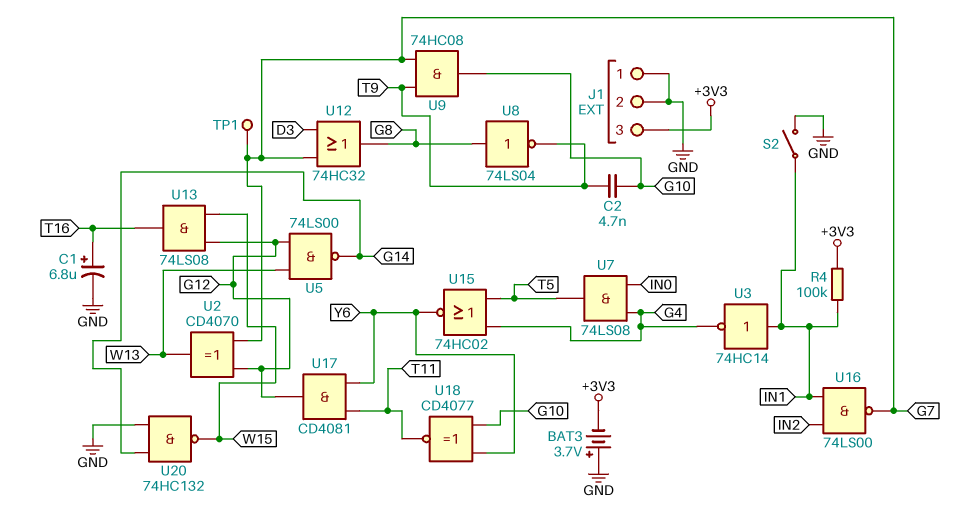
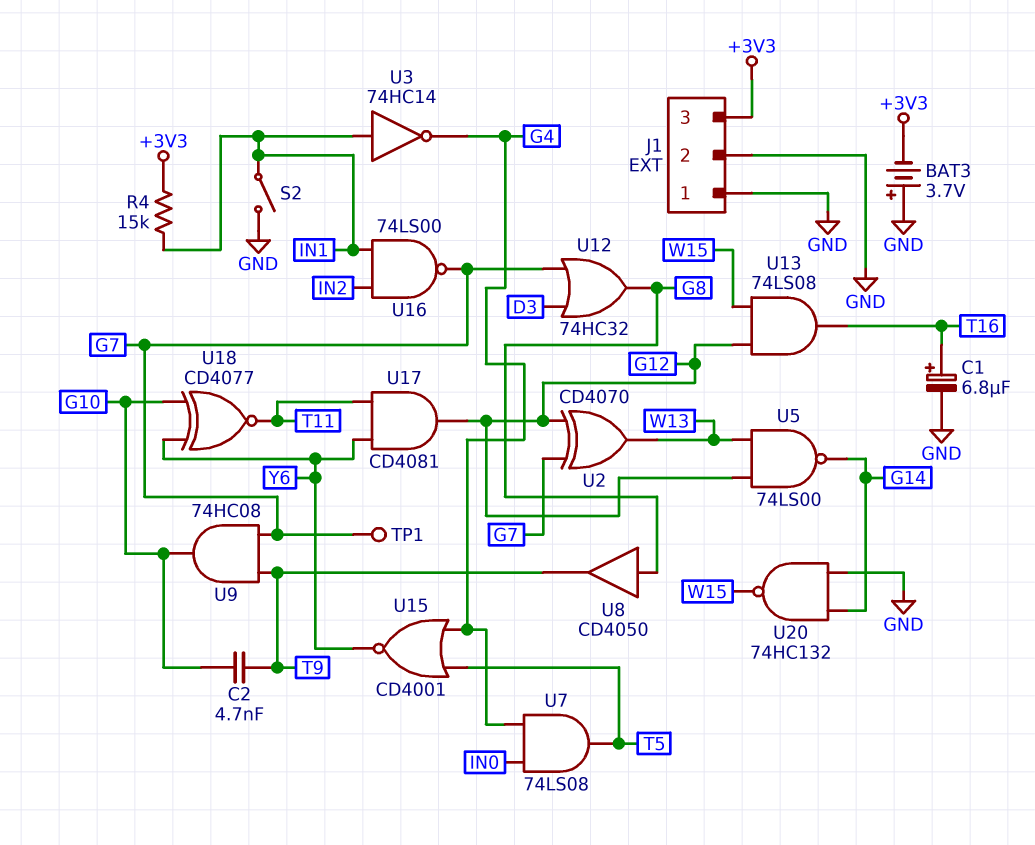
R4: 100k (+3V3, IN1) -> 15k (+3V3, IN1)
U8: NOT 74LS04 (in G8, out T9) -> buffer CD4050 (in G8, out T9)
U15: NOR 74HC02 (in G4, in T5, out Y6) -> NOR CD4001 (in G4, in T5, out Y6)

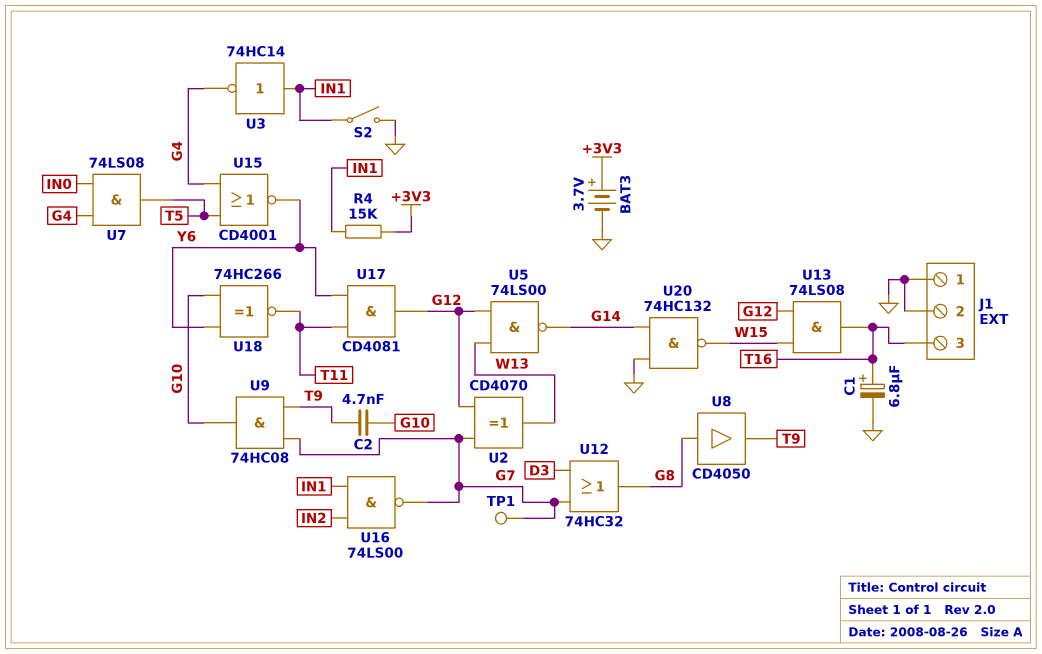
BAT3: 3.7V (plus GND, minus +3V3) -> 3.7V (plus +3V3, minus GND)
J1 pin 3: +3V3 -> T16
U18: XNOR CD4077 (in G10, in Y6, out T11) -> XNOR 74HC266 (in G10, in Y6, out T11)

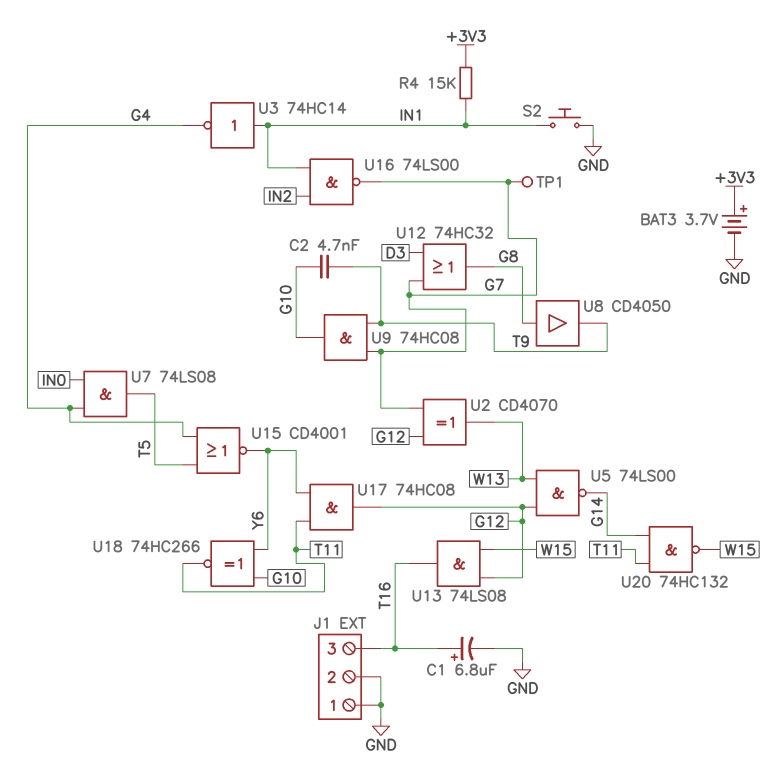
S2: switch (GND, IN1) -> button (GND, IN1)
U17: AND CD4081 (in T11, in Y6, out G12) -> AND 74HC08 (in T11, in Y6, out G12)
U20: NAND 74HC132 (in G14, in GND, out W15) -> NAND 74HC132 (in G14, in T11, out W15)

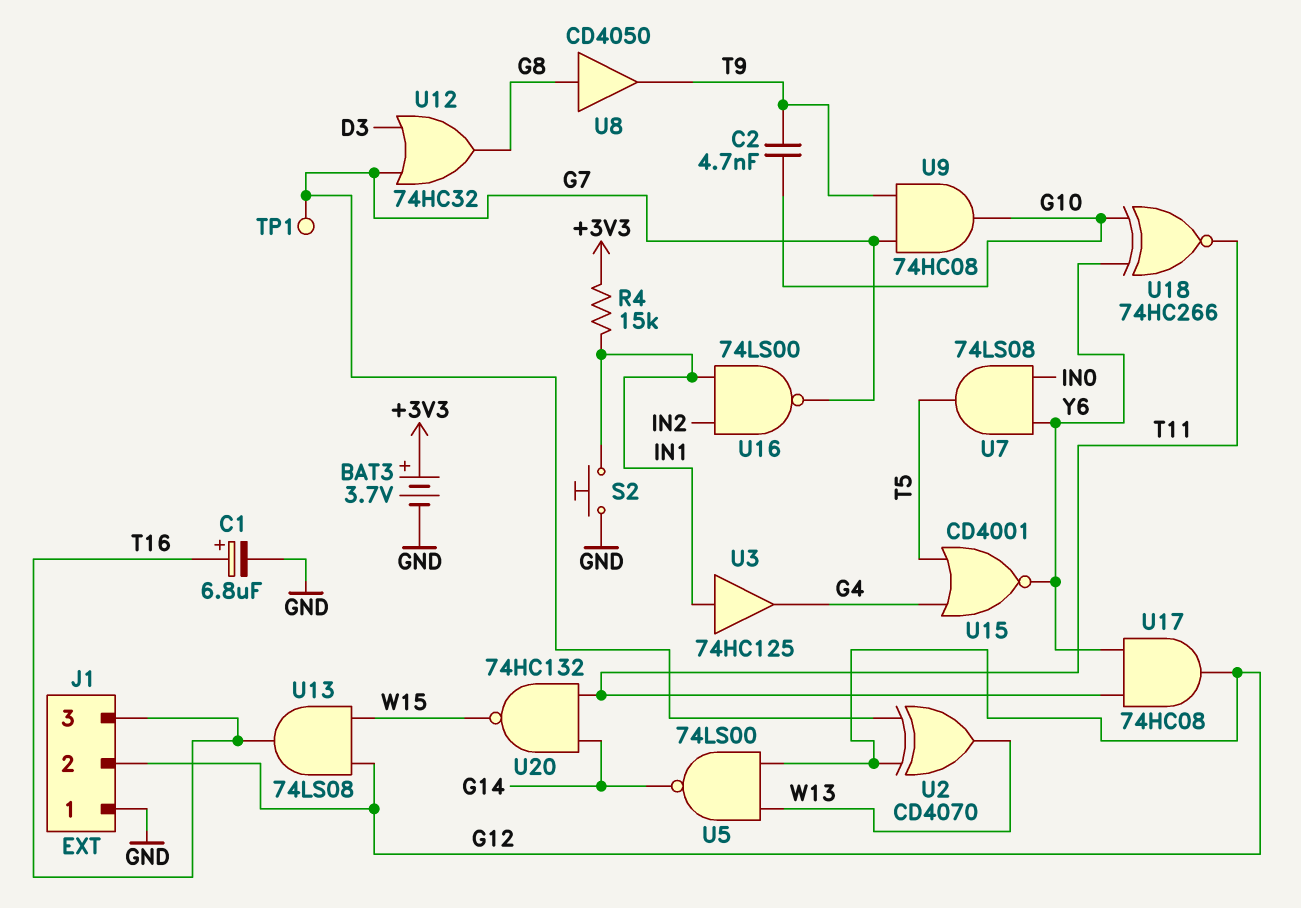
J1 pin 2: GND -> G12
U3: NOT 74HC14 (in IN1, out G4) -> buffer 74HC125 (in IN1, out G4)
U7: AND 74LS08 (in G4, in IN0, out T5) -> AND 74LS08 (in IN0, in Y6, out T5)

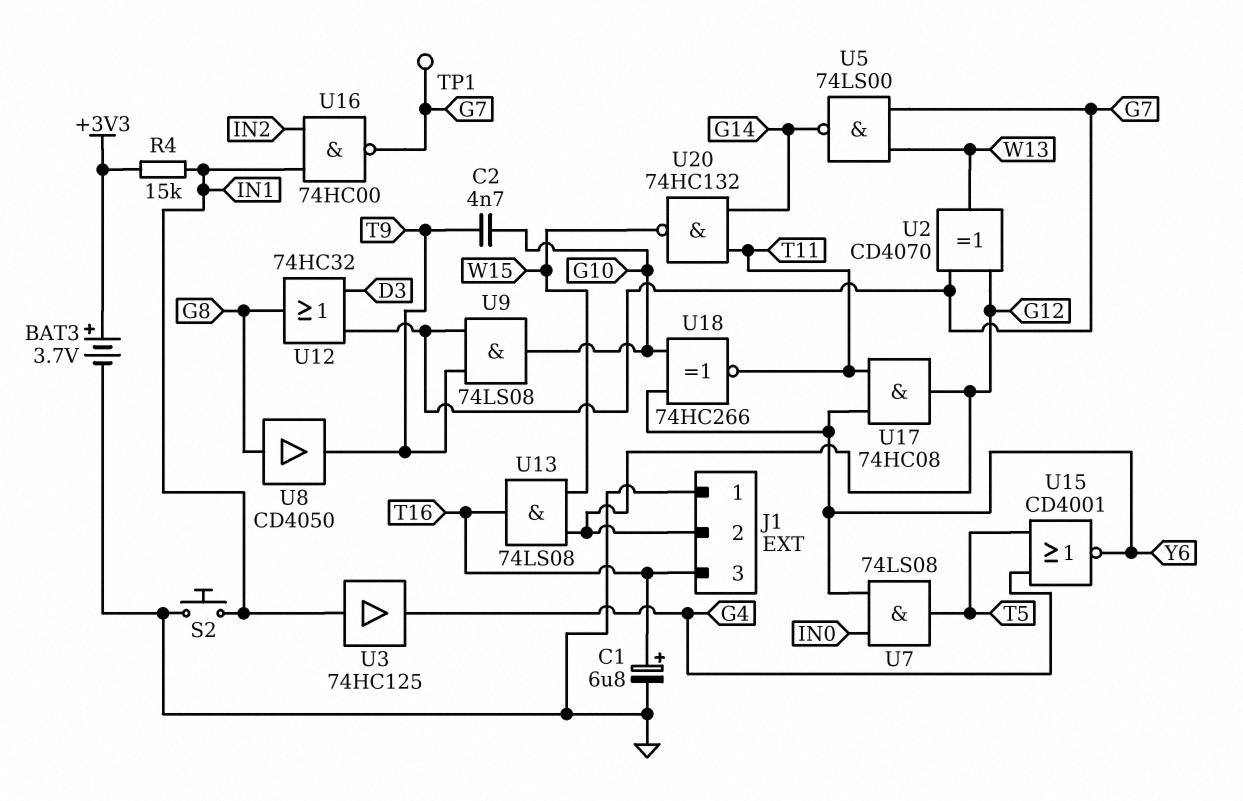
U5: NAND 74LS00 (in G12, in W13, out G14) -> NAND 74LS00 (in G7, in W13, out G14)
U9: AND 74HC08 (in G7, in T9, out G10) -> AND 74LS08 (in G7, in T9, out G10)
U16: NAND 74LS00 (in IN1, in IN2, out G7) -> NAND 74HC00 (in IN1, in IN2, out G7)

